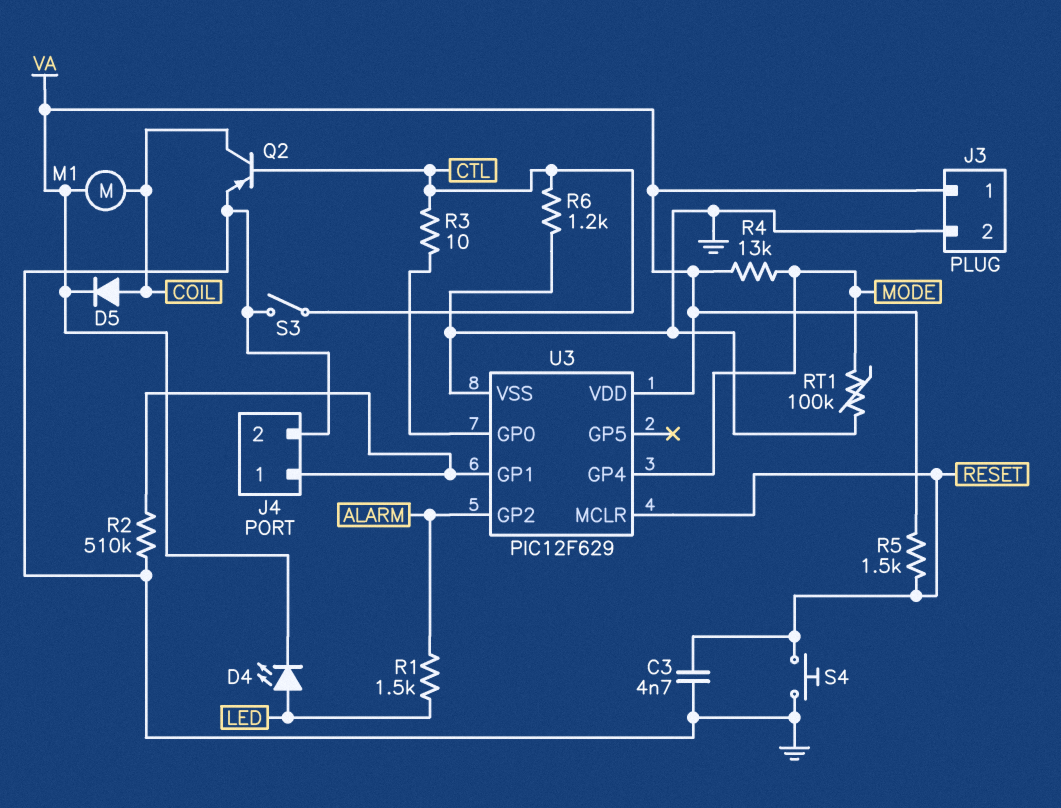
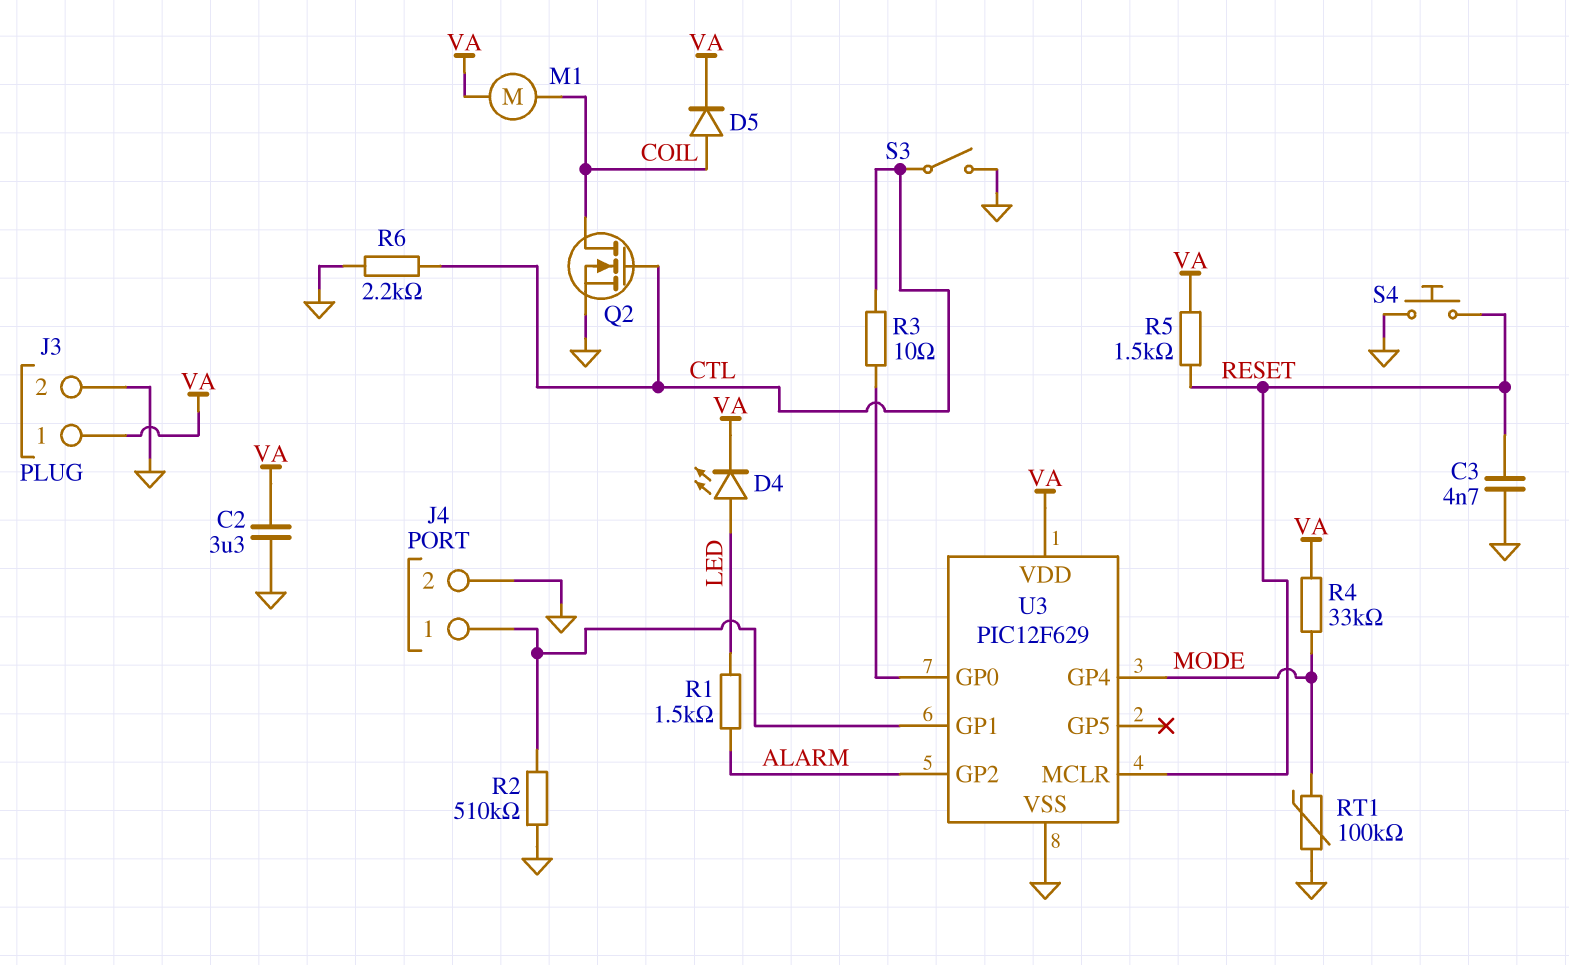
C2: none -> 3.3uF (GND, VA)
Q2: PNP (B CTL, C COIL, E GND) -> NMOS (G CTL, D COIL, S GND)
R4: 13k (MODE, VA) -> 33k (MODE, VA)
R6: 1.2k (CTL, GND) -> 2.2k (CTL, GND)

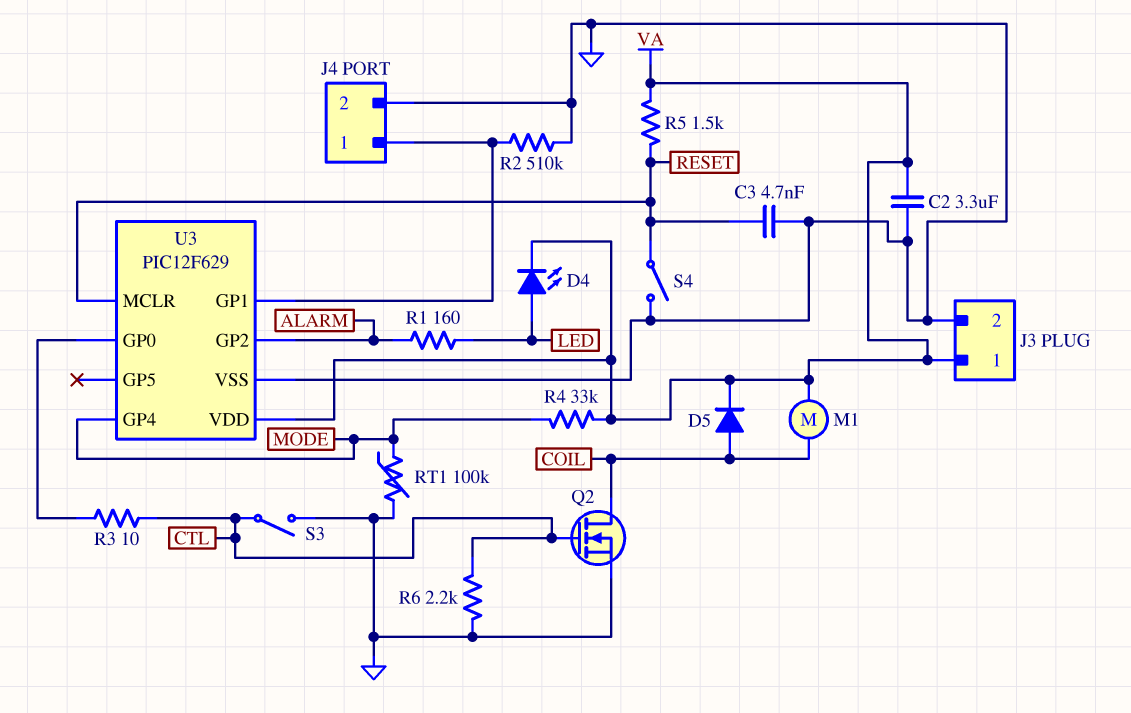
R1: 1.5k (ALARM, LED) -> 160 (ALARM, LED)
S4: button (GND, RESET) -> switch (GND, RESET)

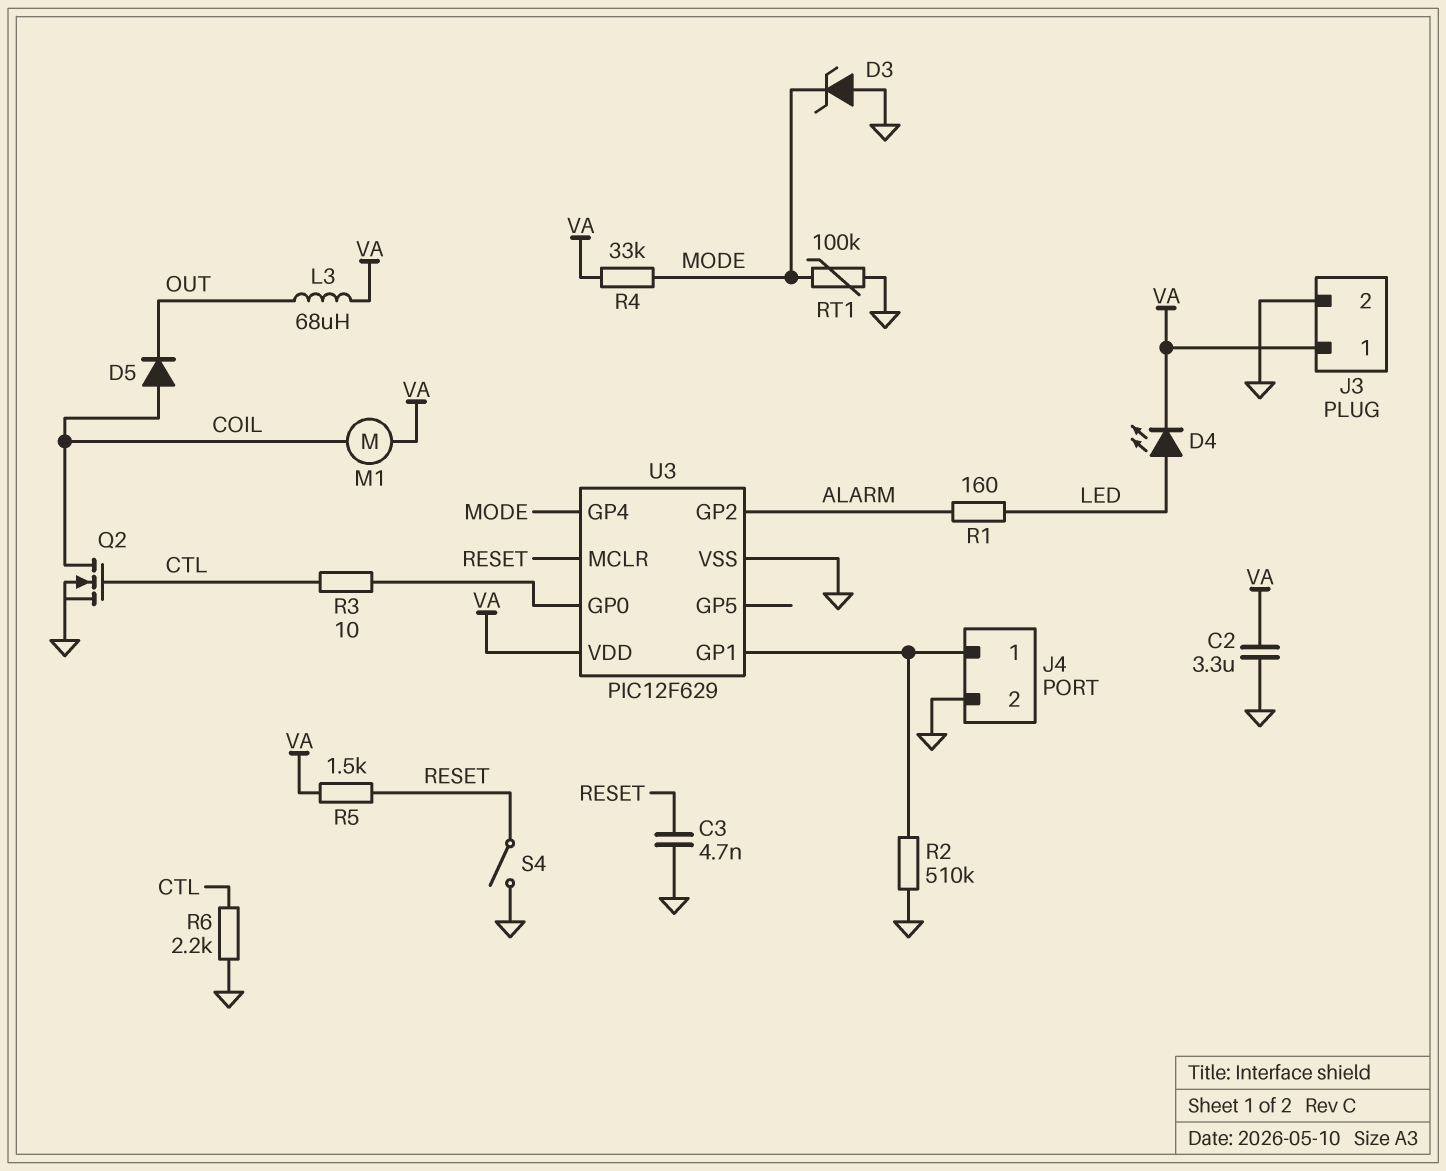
D3: none -> zener (A GND, K MODE)
D5: diode (A COIL, K VA) -> diode (A COIL, K OUT)
L3: none -> 68uH (OUT, VA)
S3: switch (CTL, GND) -> none

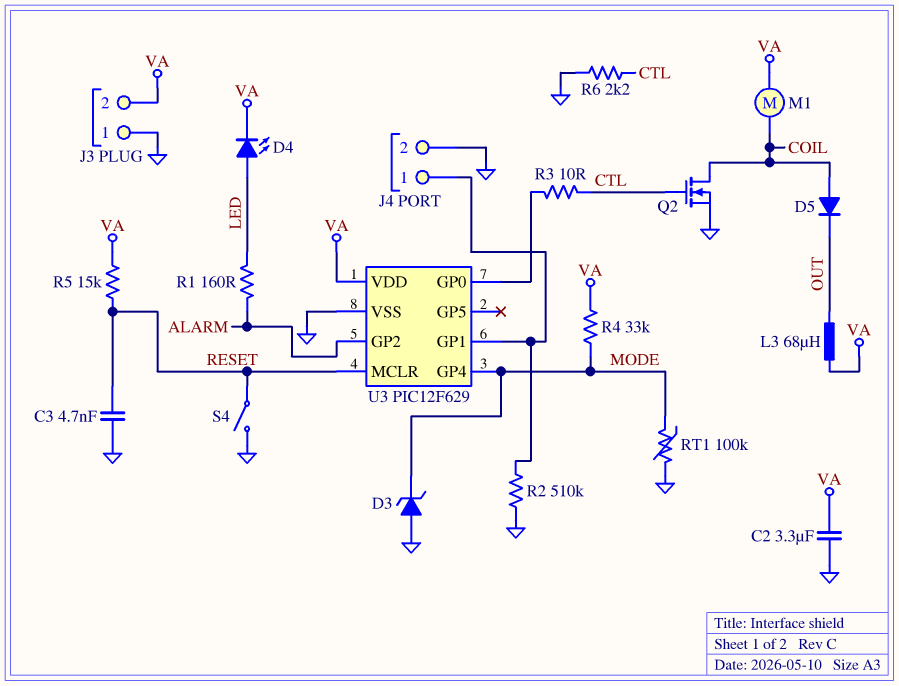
J3 pin 1: VA -> GND
J3 pin 2: GND -> VA
R5: 1.5k (RESET, VA) -> 15k (RESET, VA)

